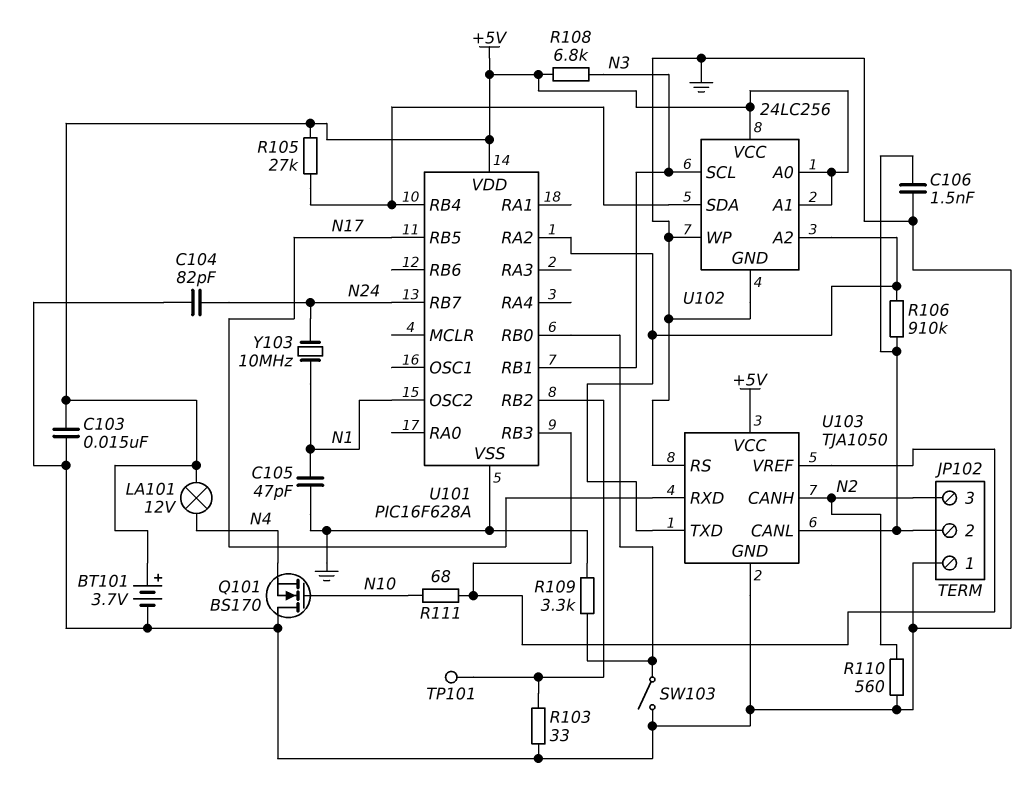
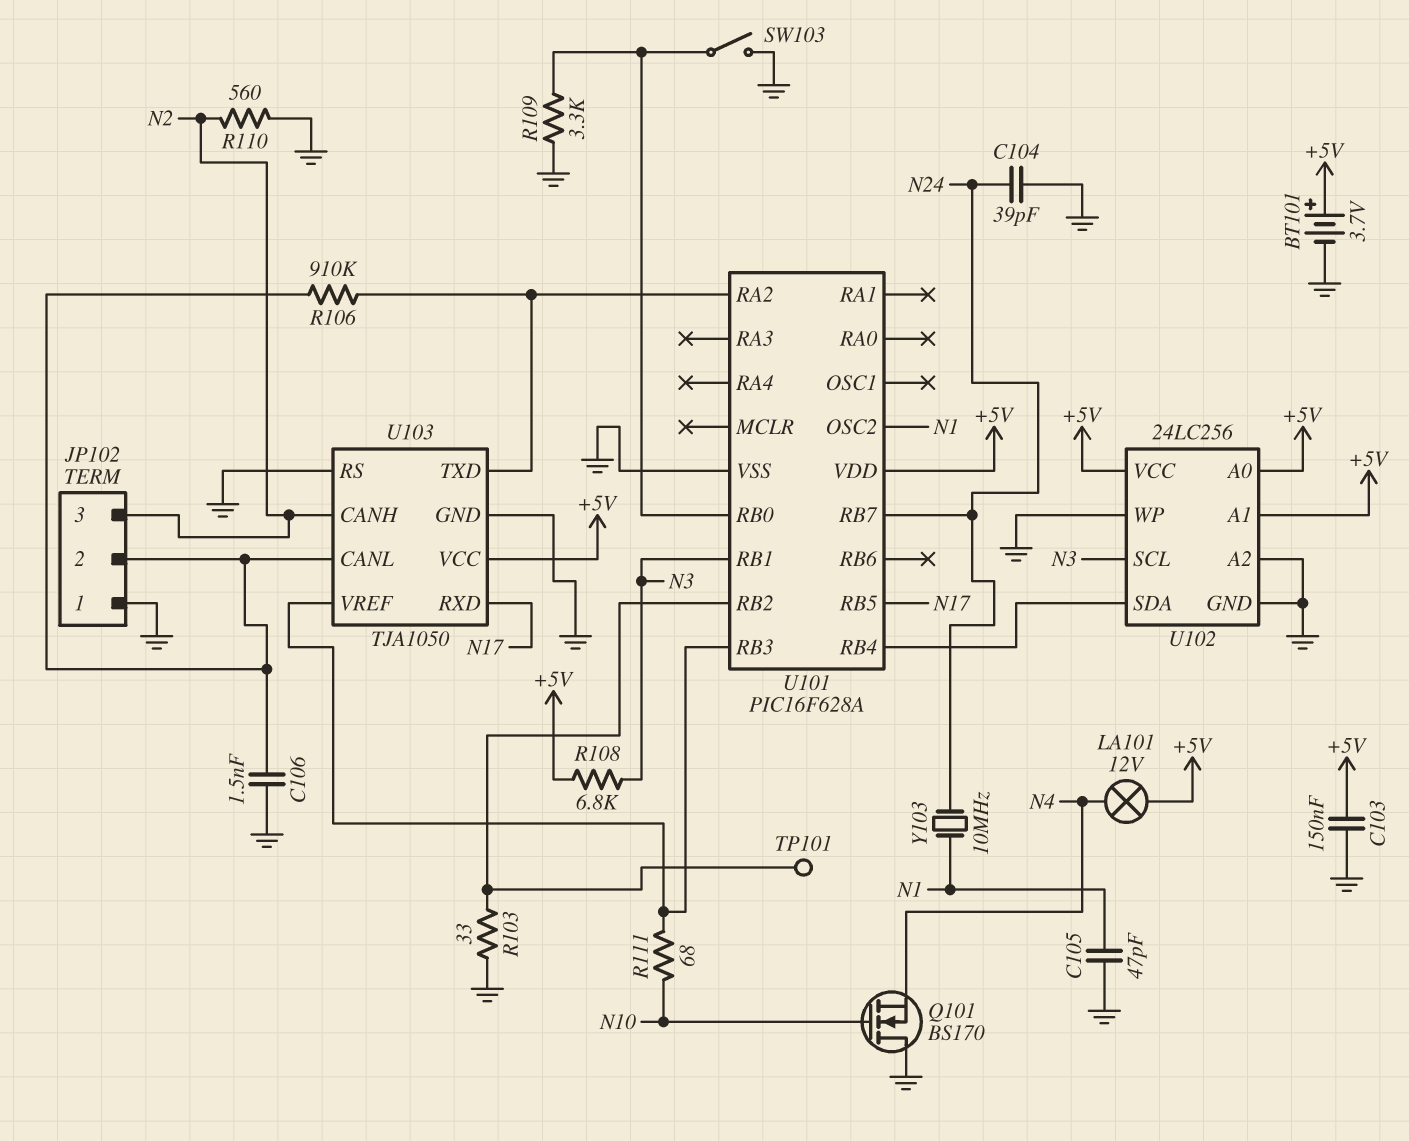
C103: 15nF (+5V, GND) -> 150nF (+5V, GND)
C104: 82pF (GND, N24) -> 39pF (GND, N24)
R105: 27k (+5V, U101/RB4) -> none
U102 pin A2: U101/RA2 -> GND

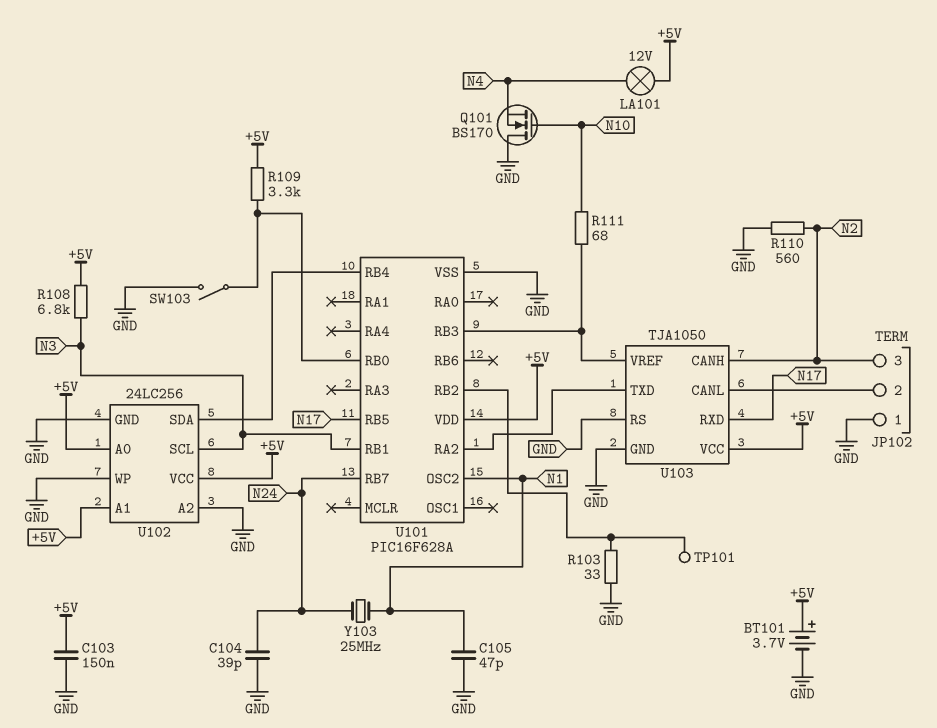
C106: 1.5nF (GND, JP102/2) -> none
R106: 910k (JP102/2, U101/RA2) -> none
R109: 3.3k (GND, U101/RB0) -> 3.3k (+5V, U101/RB0)
Y103: 10MHz (N1, N24) -> 25MHz (N1, N24)

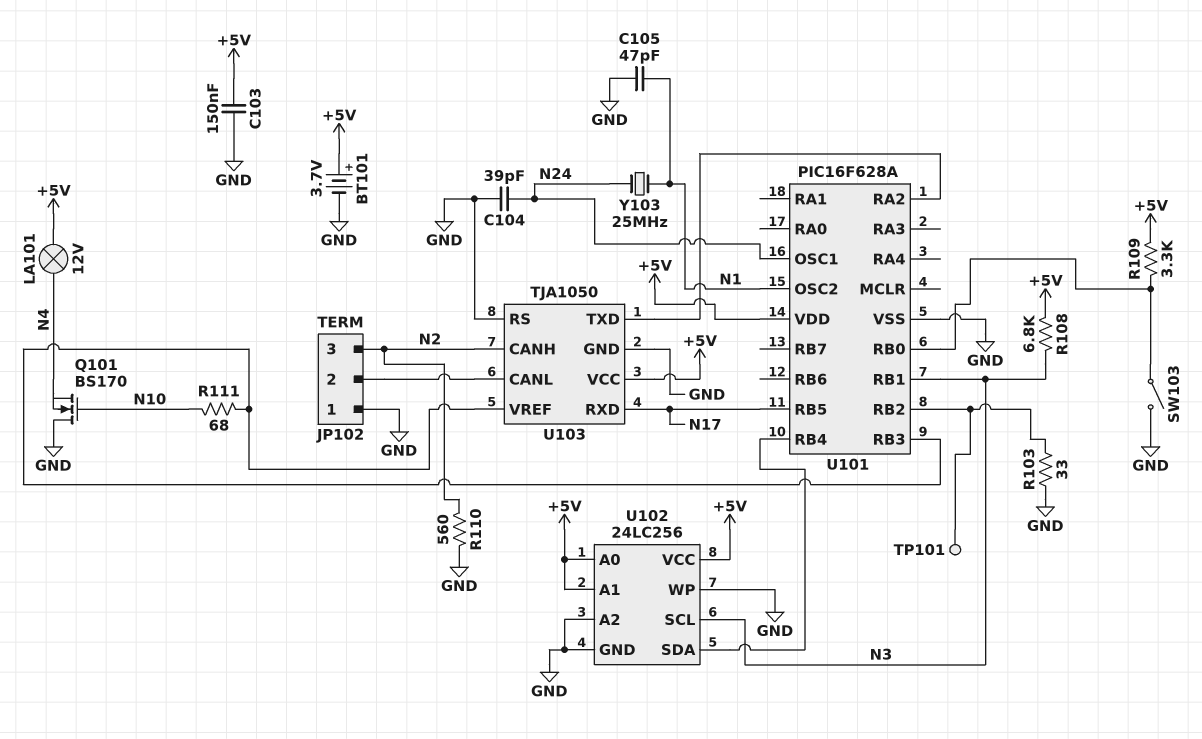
U101 pin OSC1: none -> N24
U101 pin RB7: N24 -> none

